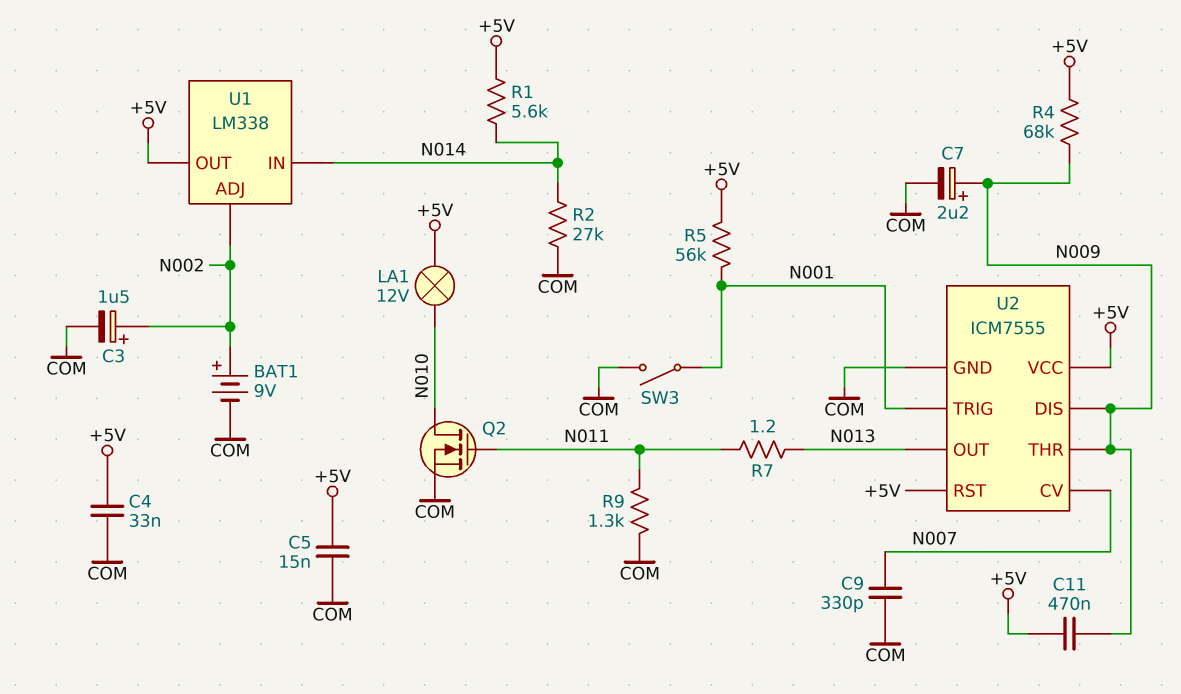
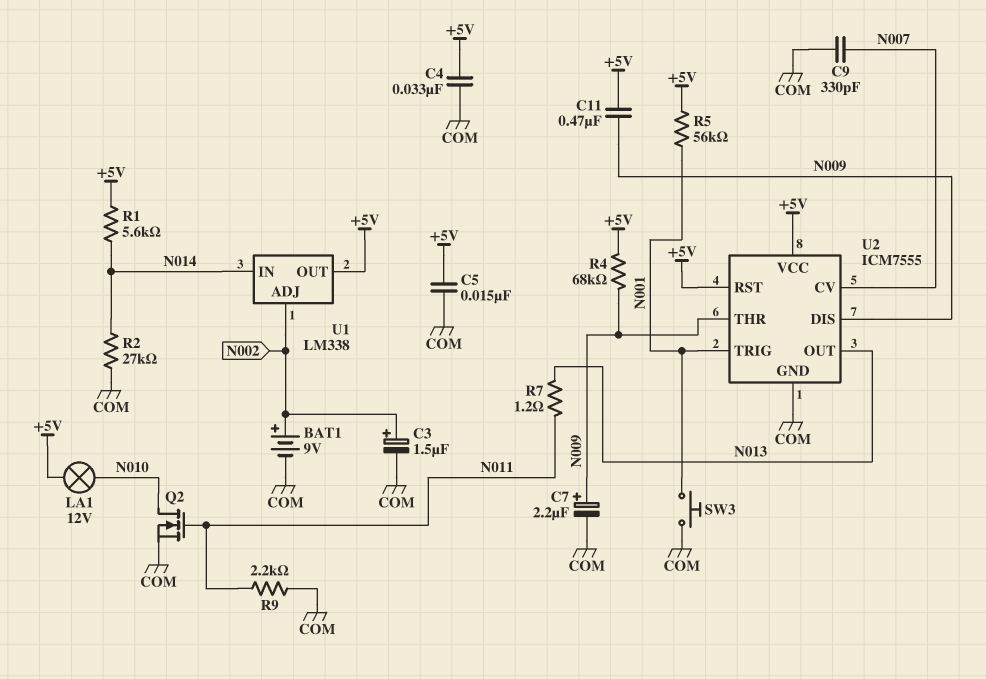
R9: 1.3k (COM, N011) -> 2.2k (COM, N011)
SW3: switch (COM, N001) -> button (COM, N001)

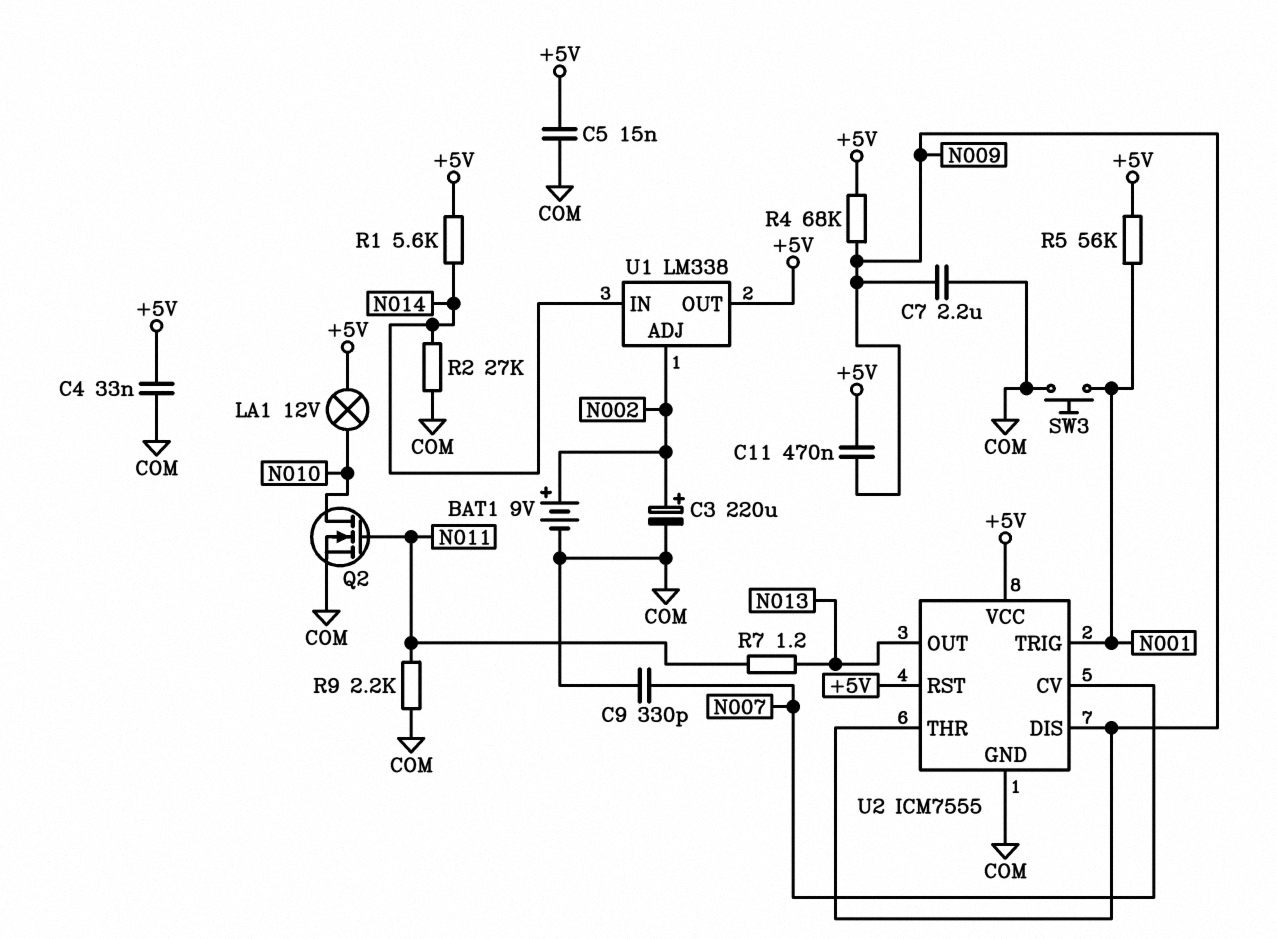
C3: 1.5uF (plus N002, minus COM) -> 220uF (plus N002, minus COM)
C7: 2.2uF (plus N009, minus COM) -> 2.2uF (COM, N009)

